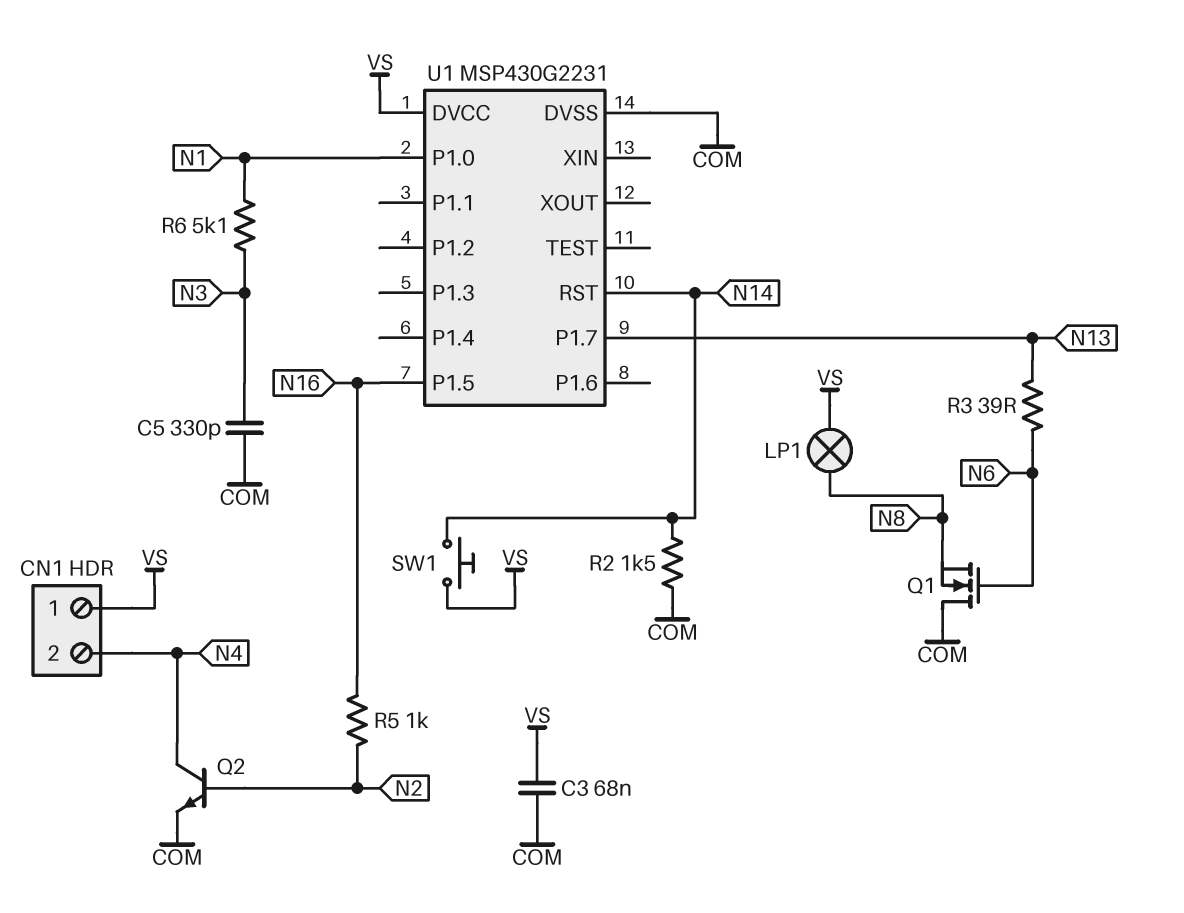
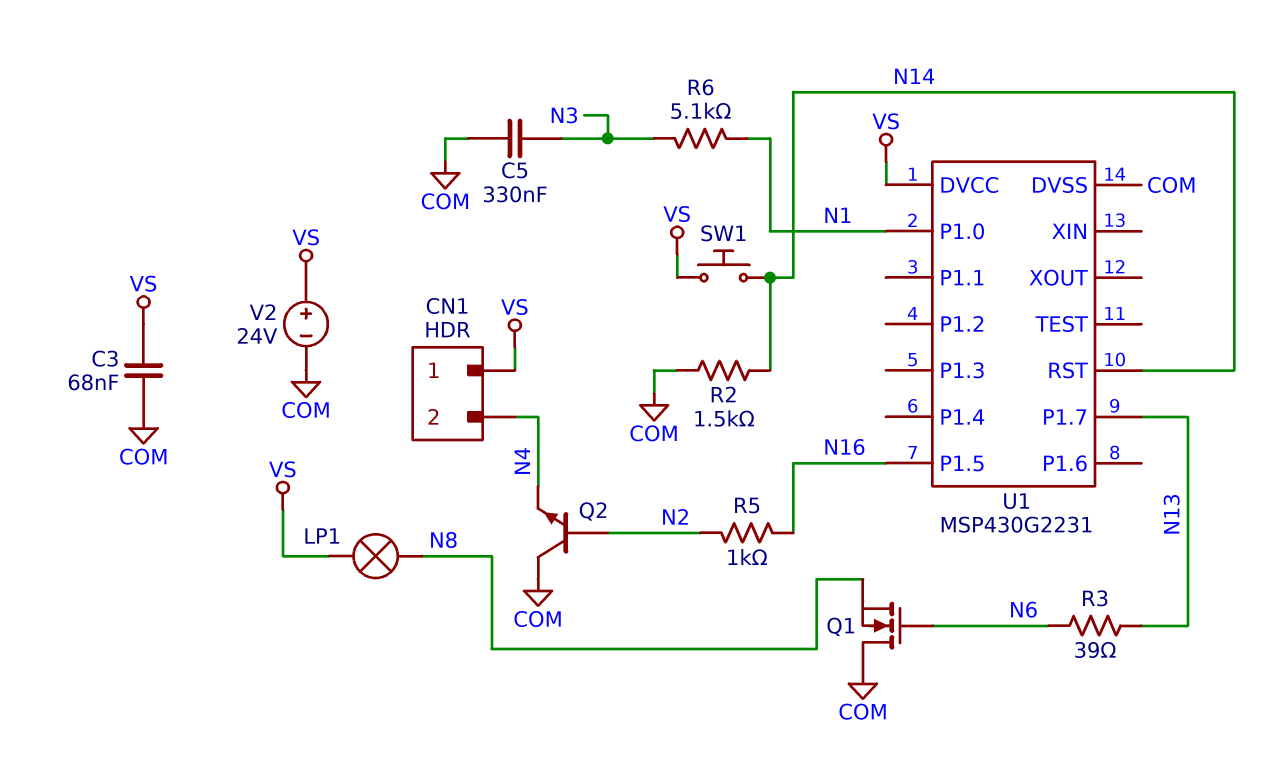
C5: 330pF (COM, N3) -> 330nF (COM, N3)
Q2: NPN (B N2, C N4, E COM) -> NPN (B N2, C COM, E N4)
V2: none -> 24V (plus VS, minus COM)

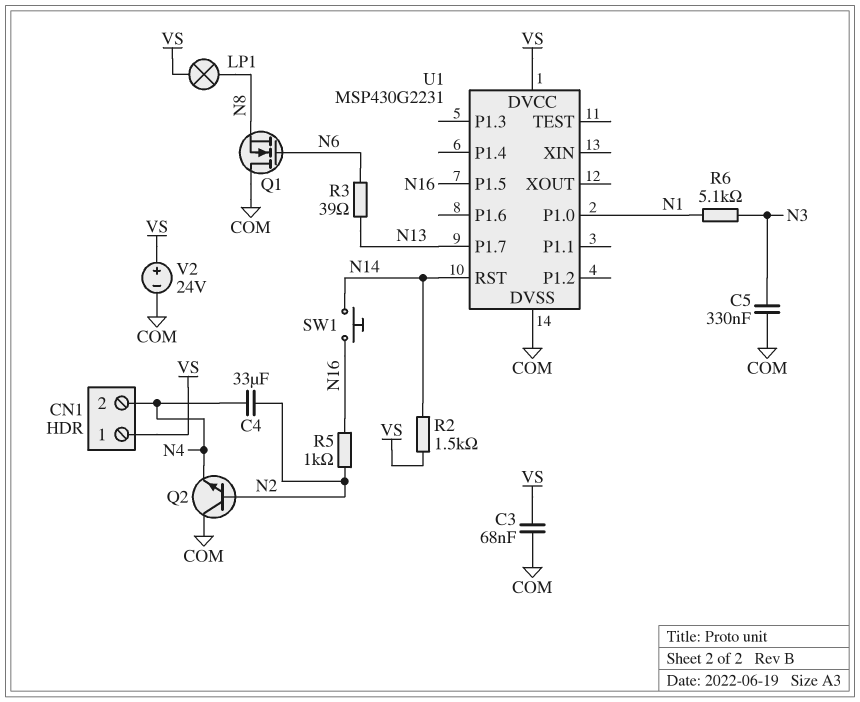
C4: none -> 33uF (N2, N4)
R2: 1.5k (COM, N14) -> 1.5k (N14, VS)
SW1: button (N14, VS) -> button (N14, N16)

